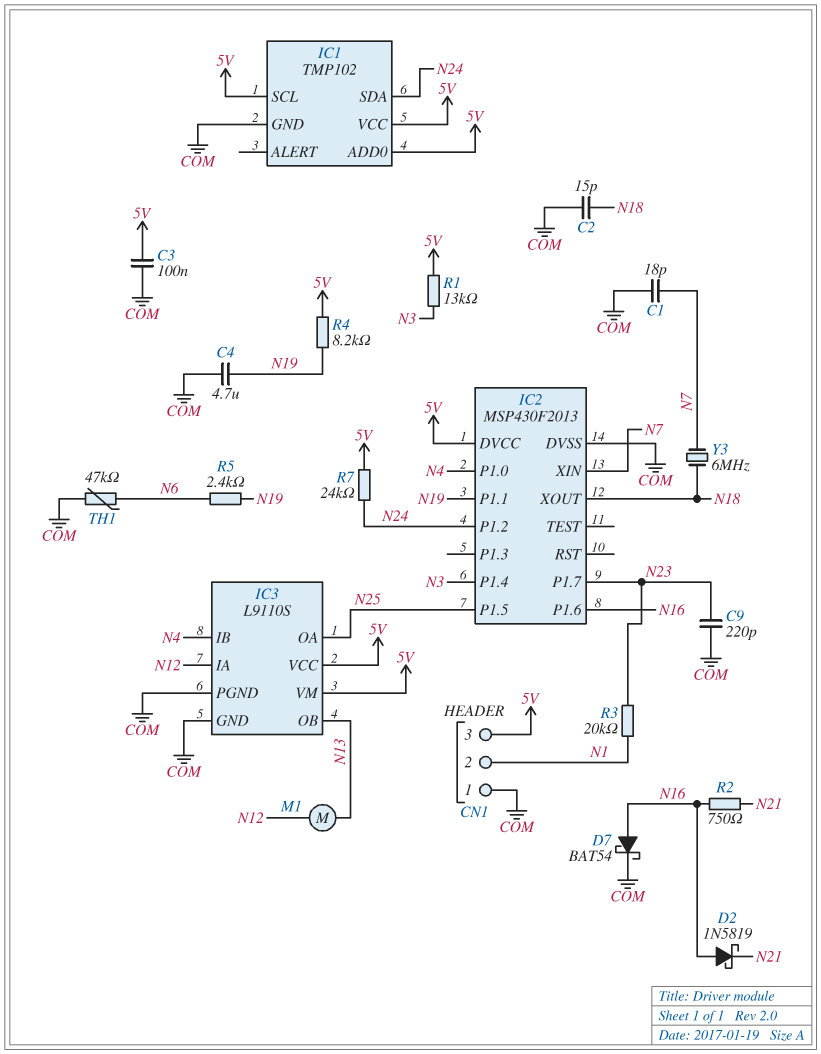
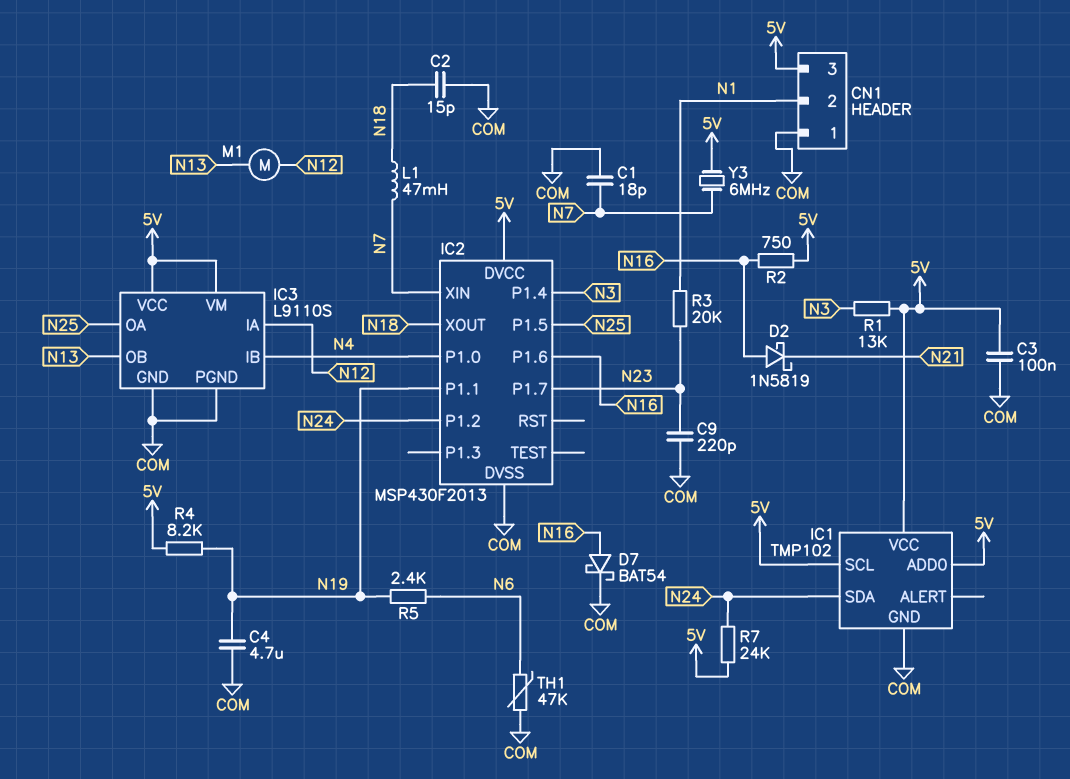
L1: none -> 47mH (N7, N18)
R2: 750 (N16, N21) -> 750 (5V, N16)
Y3: 6MHz (N7, N18) -> 6MHz (5V, N7)

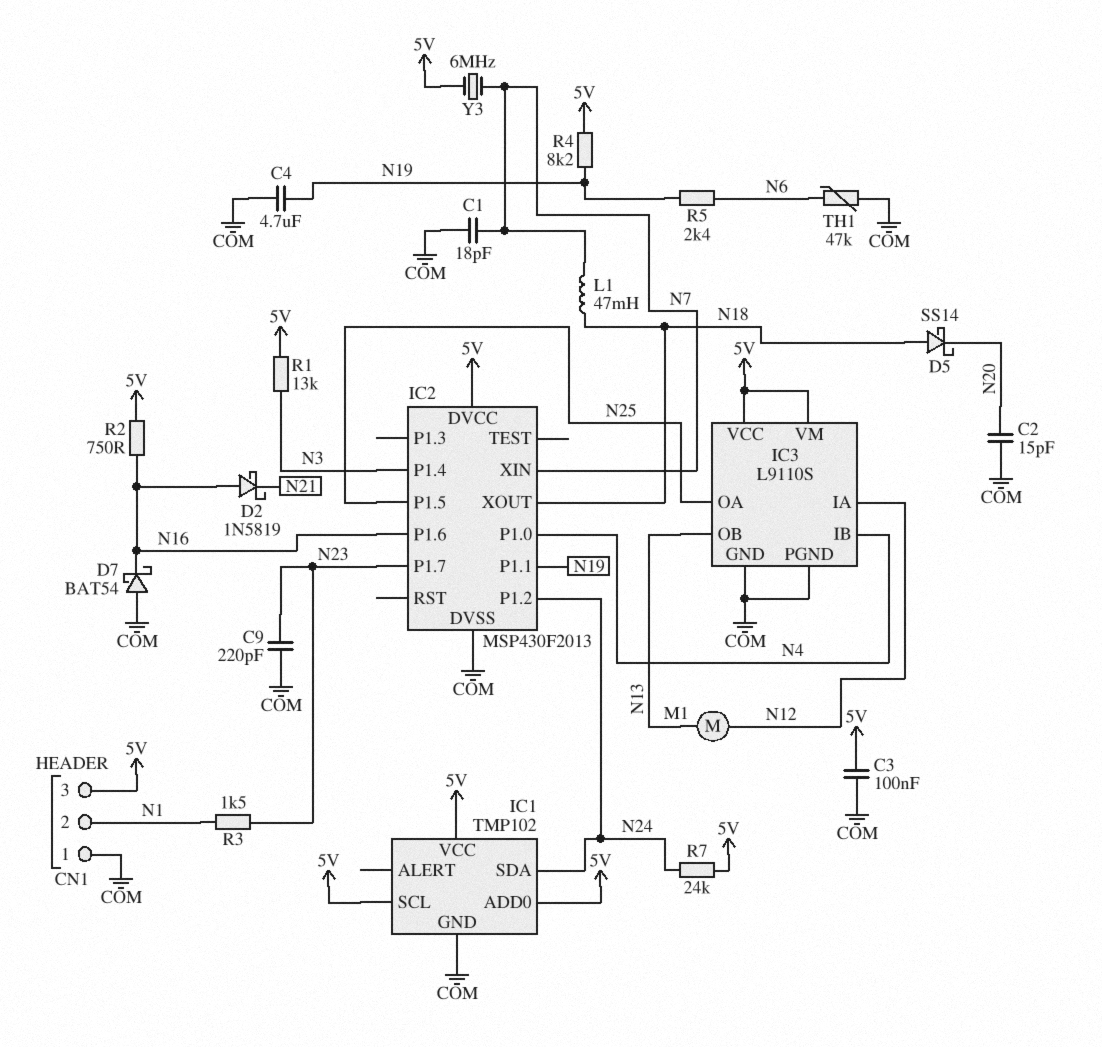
C2: 15pF (COM, N18) -> 15pF (COM, N20)
D5: none -> schottky SS14 (A N18, K N20)
D7: schottky BAT54 (A N16, K COM) -> schottky BAT54 (A COM, K N16)
R3: 20k (N1, N23) -> 1.5k (N1, N23)

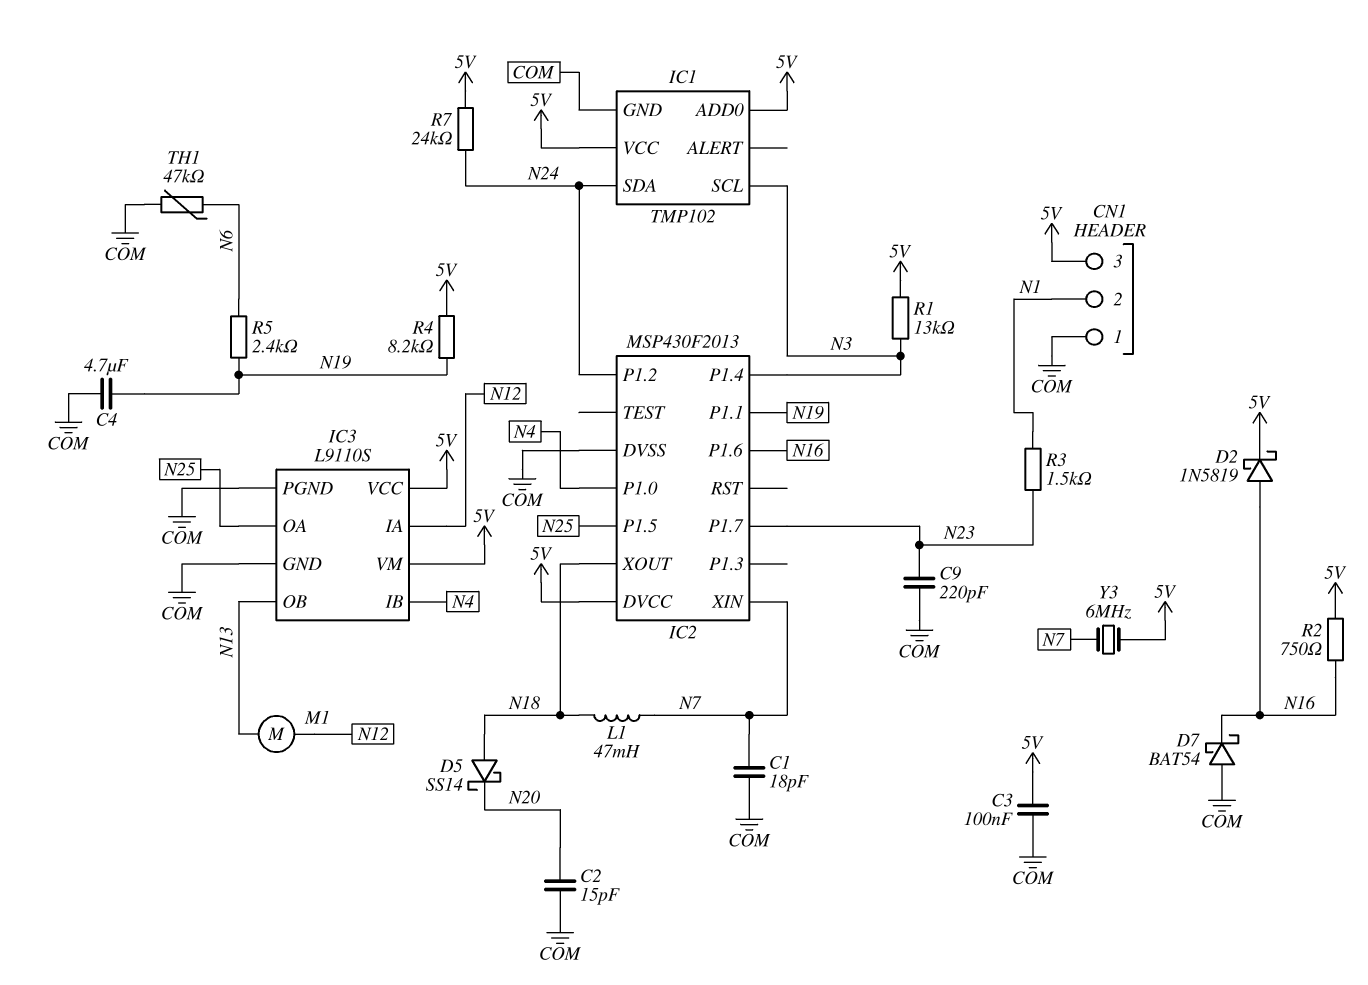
D2: schottky 1N5819 (A N16, K N21) -> schottky 1N5819 (A N16, K 5V)
IC1 pin SCL: 5V -> N3

